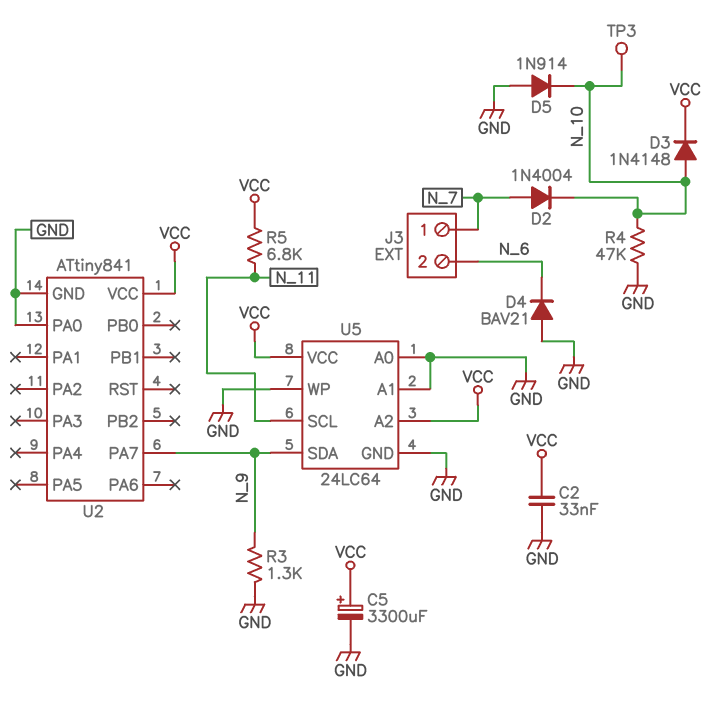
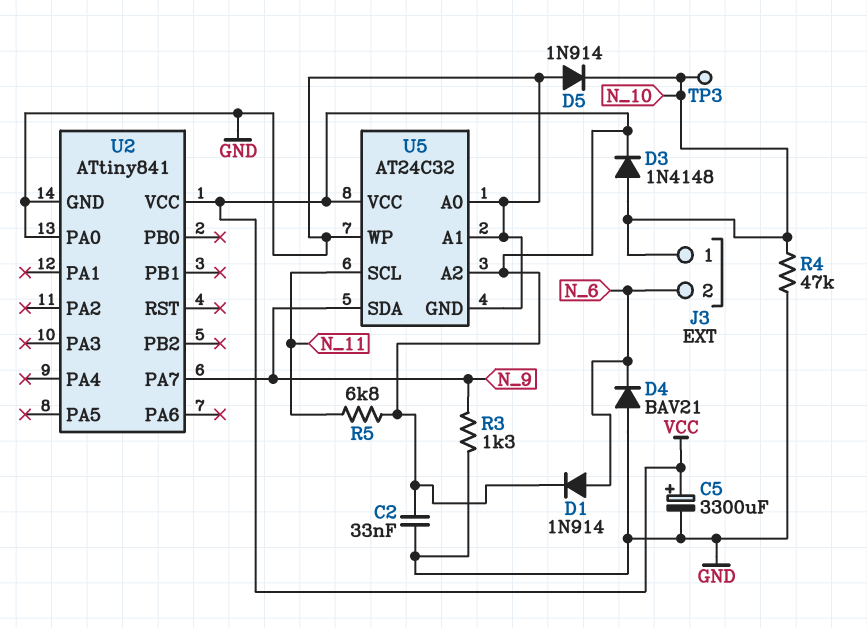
D1: none -> diode 1N914 (A N_6, K VCC)
D2: diode 1N4004 (A N_7, K N_10) -> none
J3 pin 1: N_7 -> N_10
U5: 24LC64 -> AT24C32

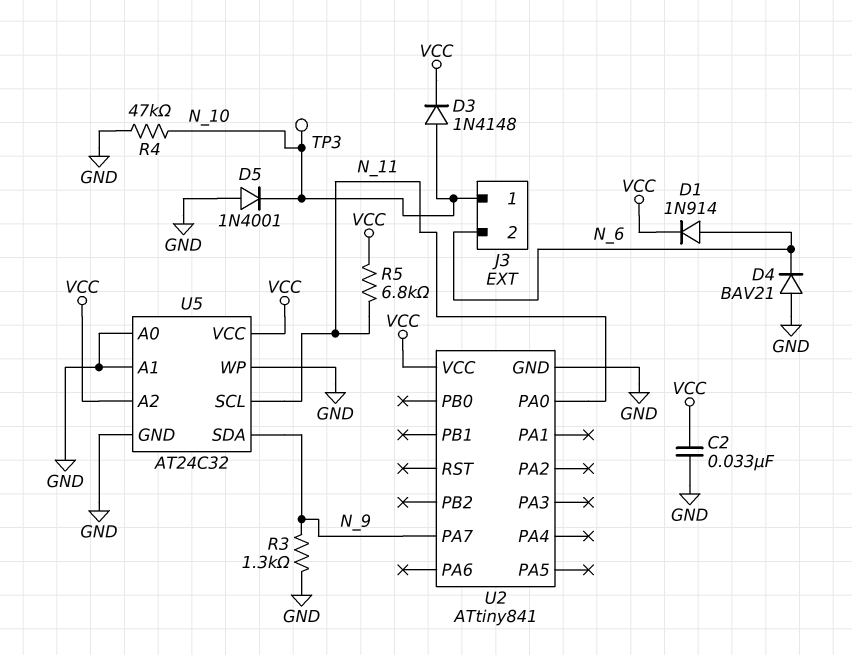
C5: 3300uF (plus VCC, minus GND) -> none
D5: diode 1N914 (A GND, K N_10) -> diode 1N4001 (A GND, K N_10)
U2 pin PA0: GND -> N_11

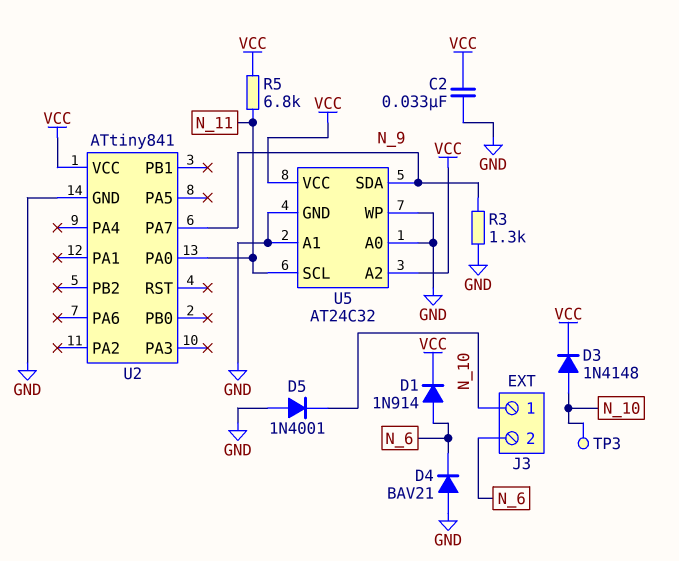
R4: 47k (GND, N_10) -> none

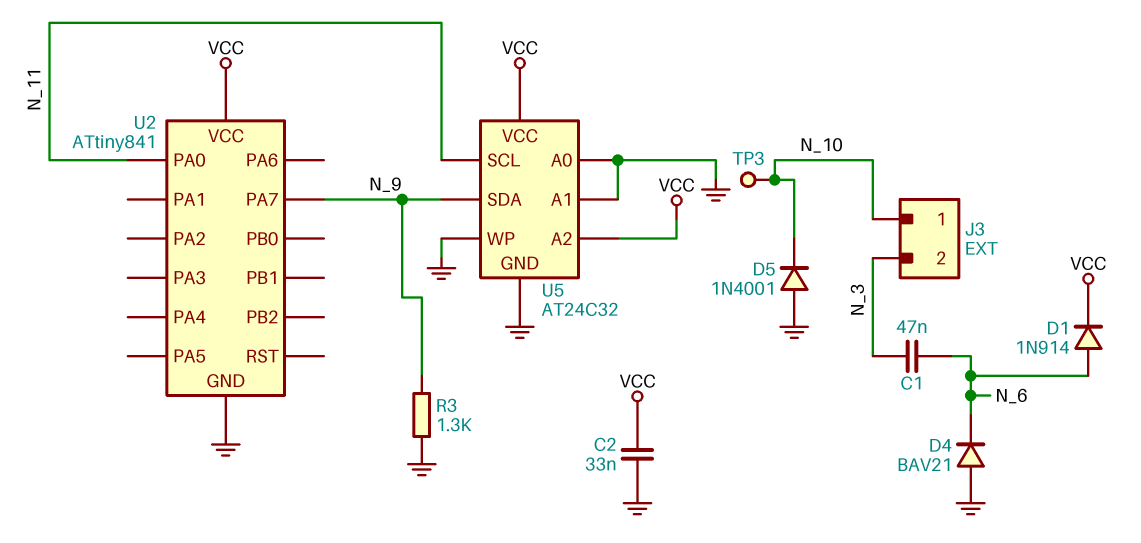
C1: none -> 47nF (N_3, N_6)
D3: diode 1N4148 (A N_10, K VCC) -> none
J3 pin 2: N_6 -> N_3
R5: 6.8k (N_11, VCC) -> none

